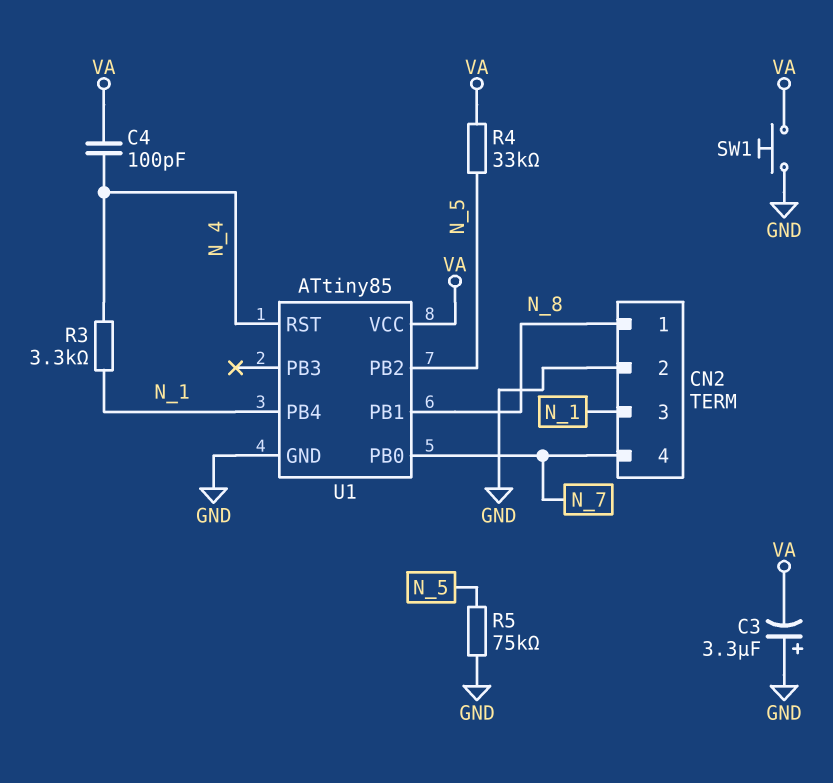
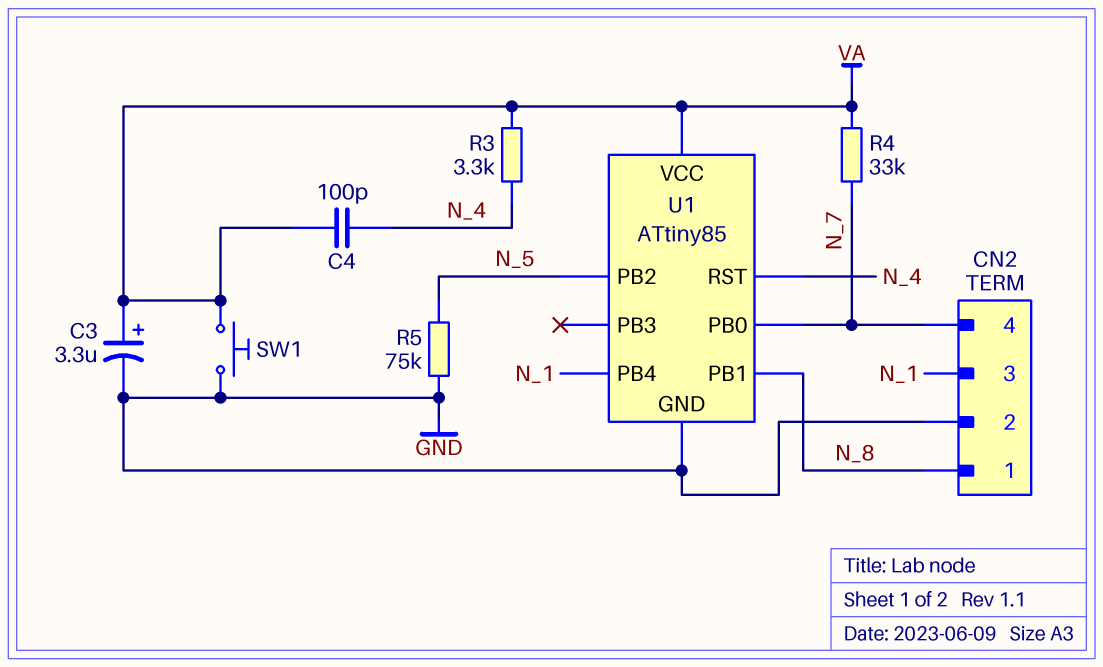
C3: 3.3uF (plus GND, minus VA) -> 3.3uF (plus VA, minus GND)
R3: 3.3k (N_1, N_4) -> 3.3k (N_4, VA)
R4: 33k (N_5, VA) -> 33k (N_7, VA)

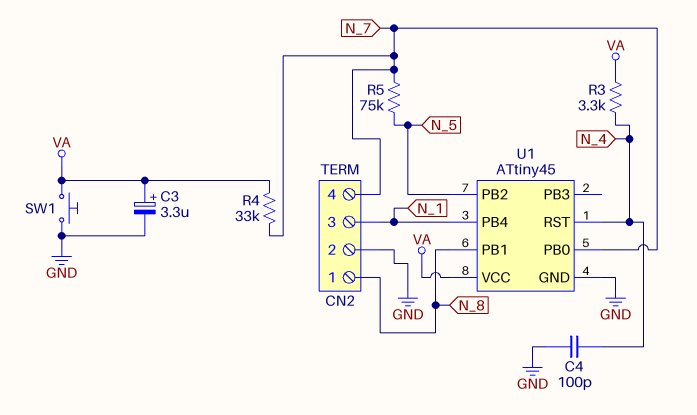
C4: 100pF (N_4, VA) -> 100pF (GND, N_4)
R5: 75k (GND, N_5) -> 75k (N_5, N_7)
U1: ATtiny85 -> ATtiny45

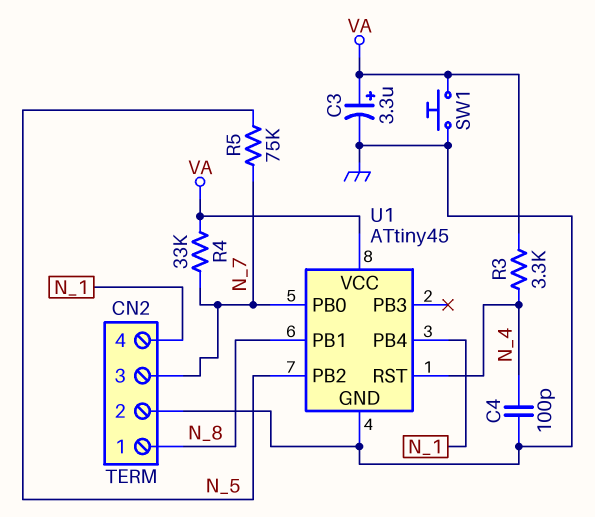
CN2 pin 3: N_1 -> N_7
CN2 pin 4: N_7 -> N_1

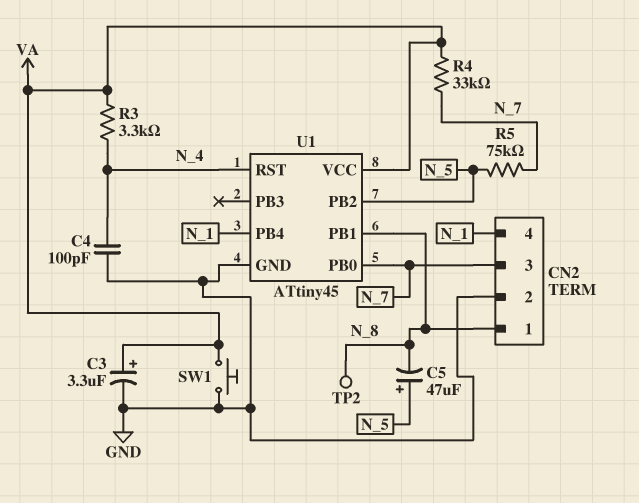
C5: none -> 47uF (plus N_5, minus N_8)
TP2: none -> test point (N_8)

